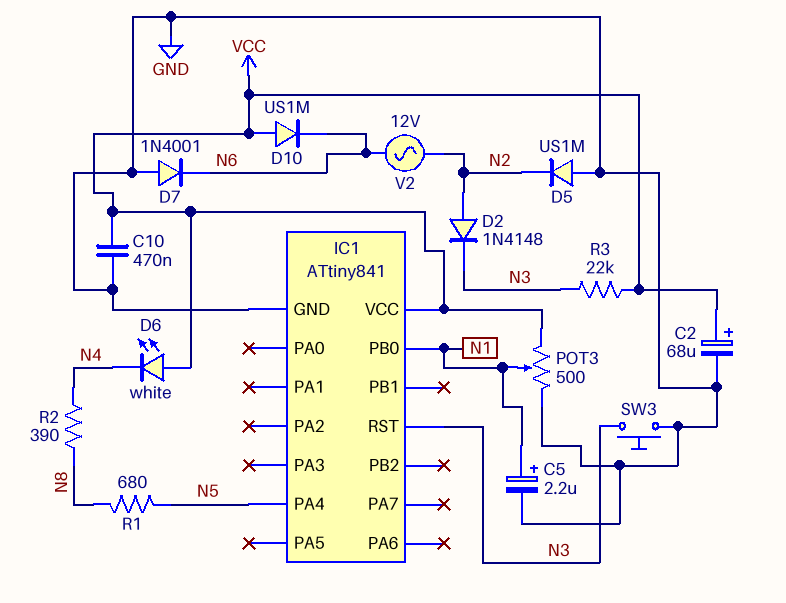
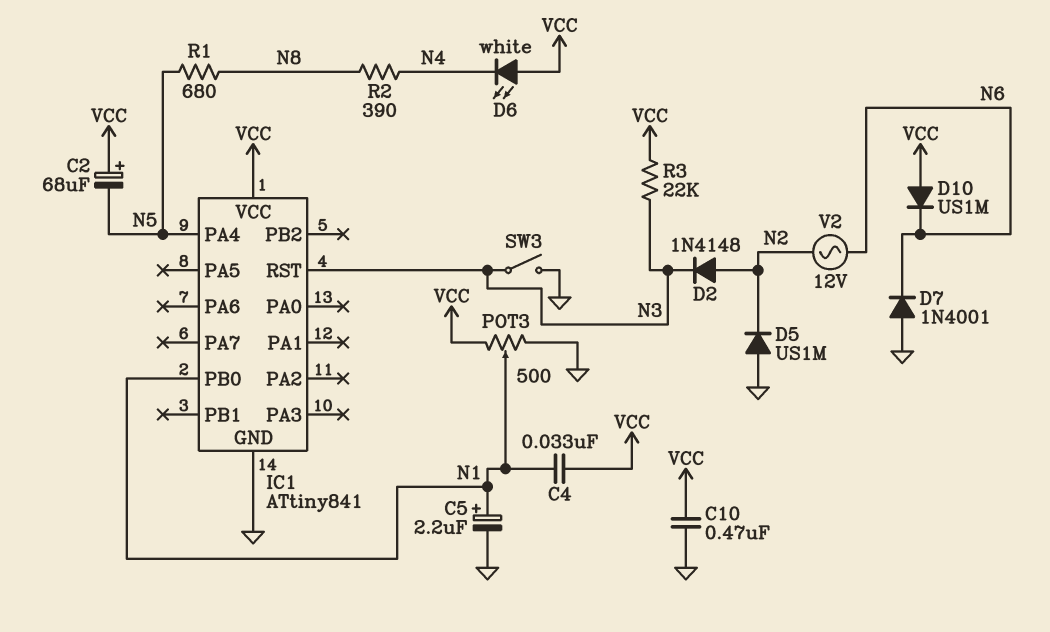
C2: 68uF (plus VCC, minus GND) -> 68uF (plus VCC, minus N5)
C4: none -> 33nF (N1, VCC)
SW3: button (GND, N3) -> switch (GND, N3)

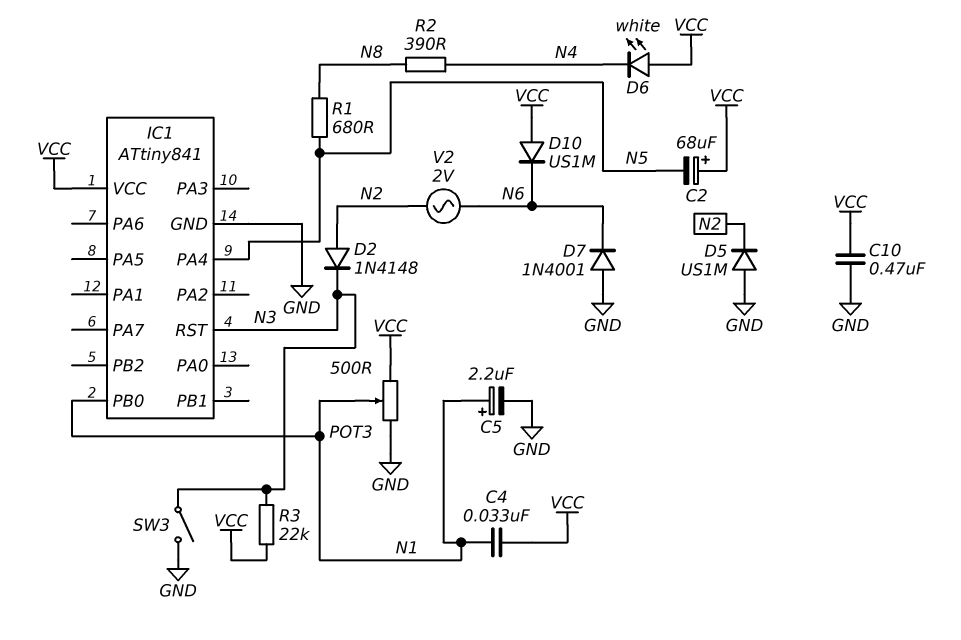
V2: AC 12V (N2, N6) -> AC 2V (N2, N6)

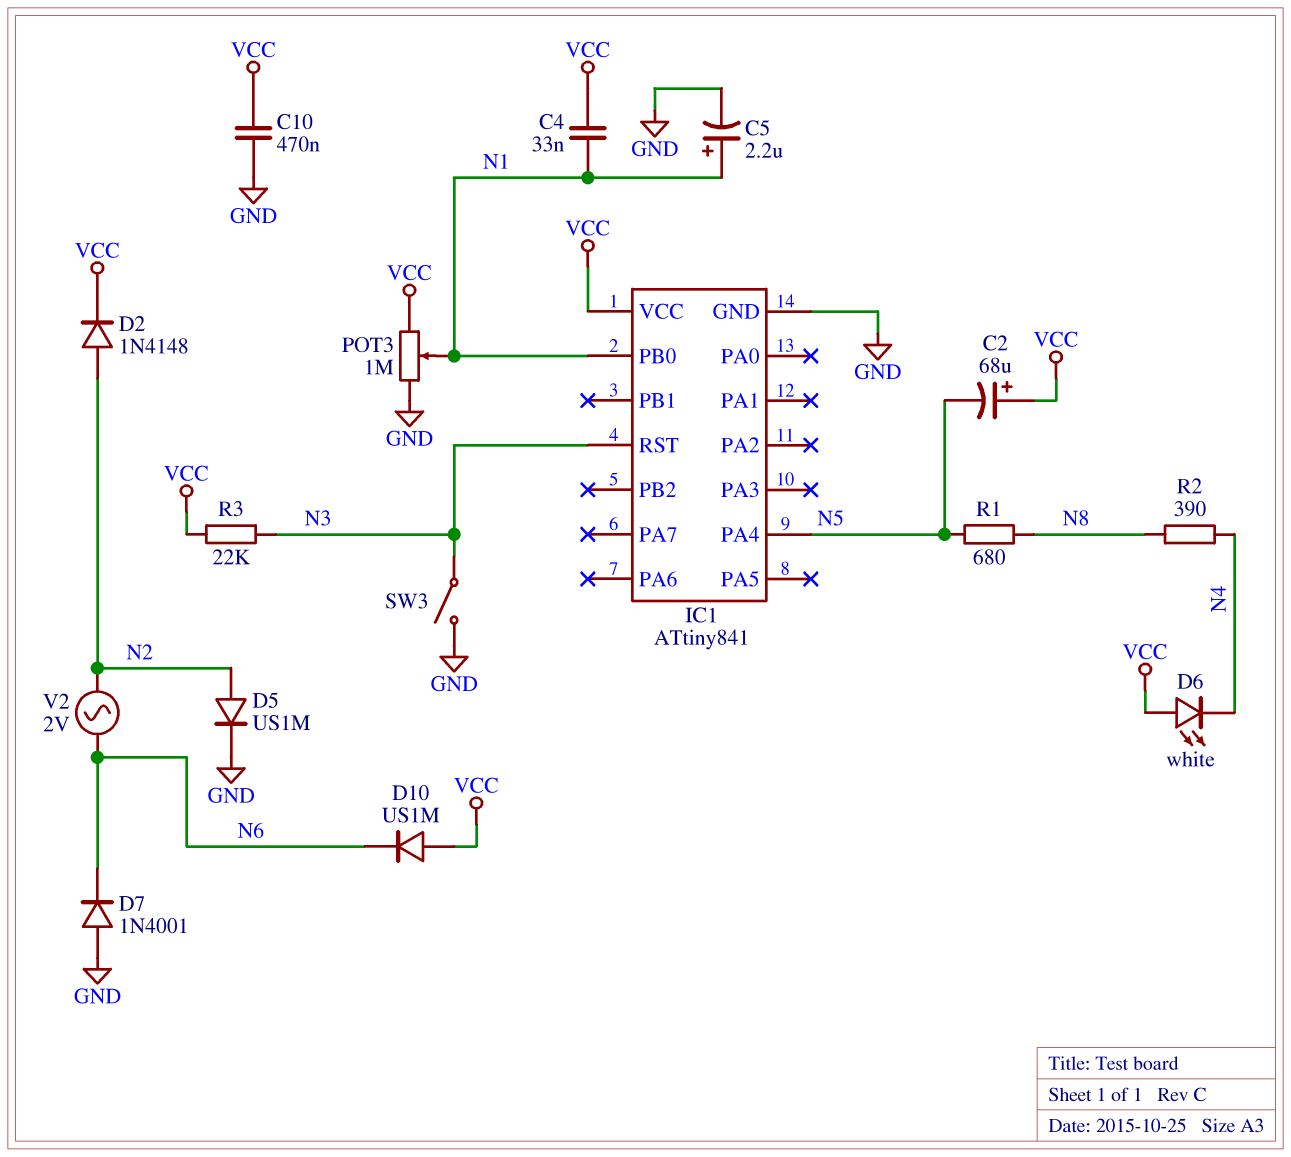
D2: diode 1N4148 (A N2, K N3) -> diode 1N4148 (A N2, K VCC)
D5: diode US1M (A GND, K N2) -> diode US1M (A N2, K GND)
POT3: 500 (GND, VCC, wiper N1) -> 1M (GND, VCC, wiper N1)

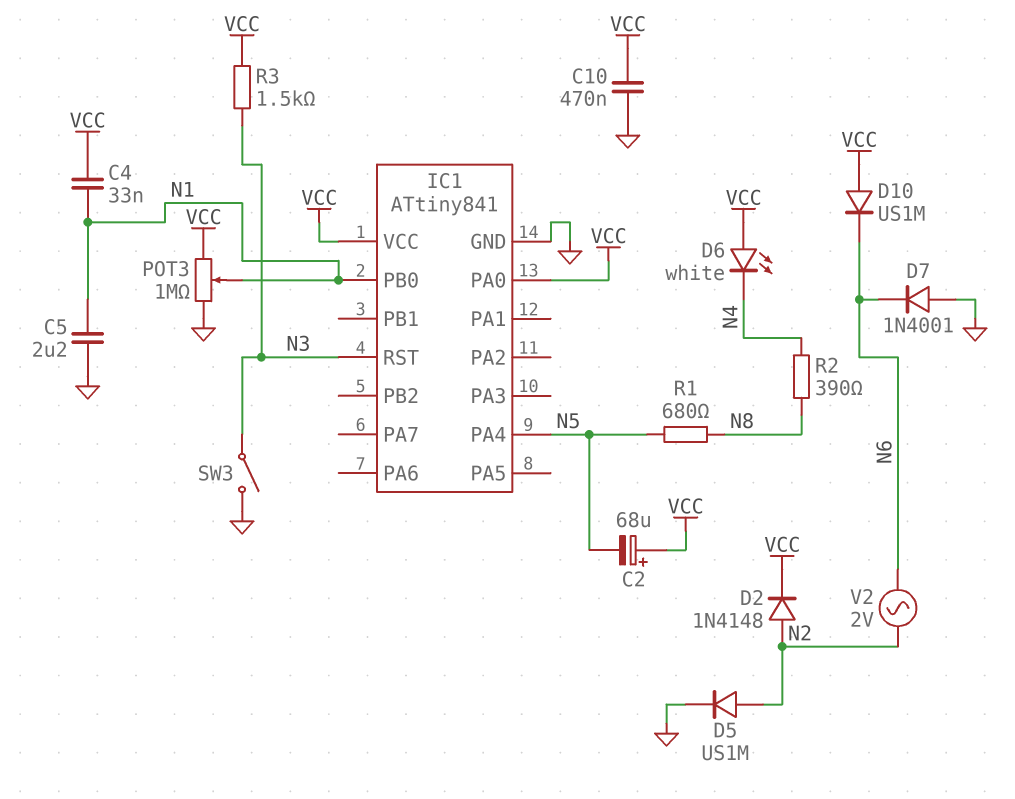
C5: 2.2uF (plus N1, minus GND) -> 2.2uF (GND, N1)
IC1 pin PA0: none -> VCC
R3: 22k (N3, VCC) -> 1.5k (N3, VCC)

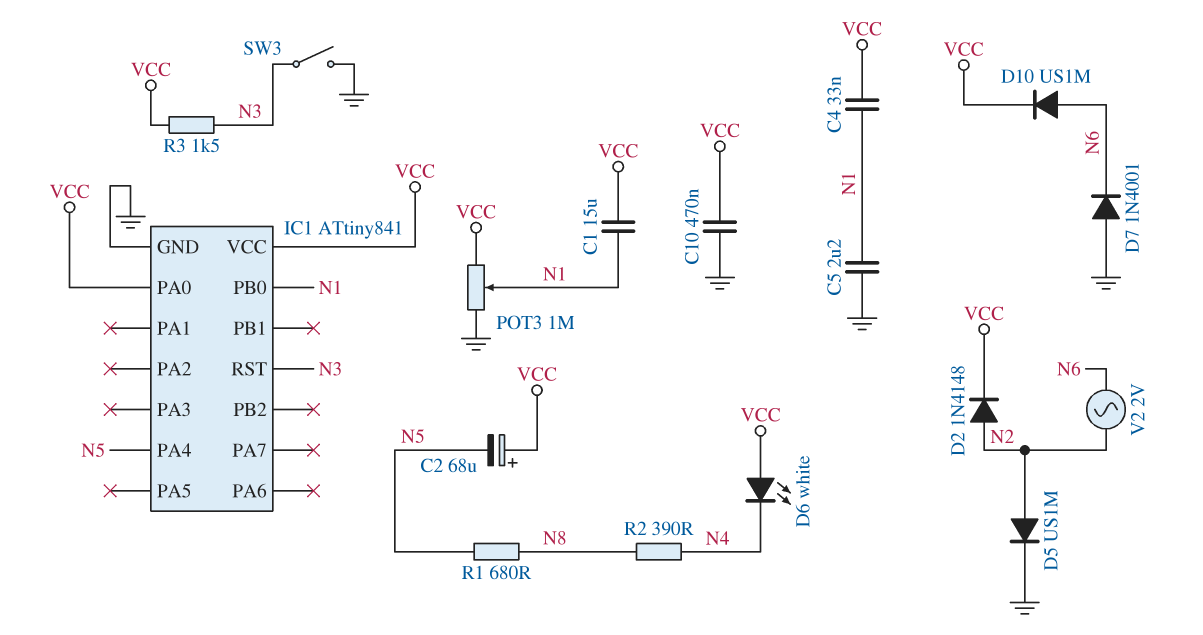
C1: none -> 15uF (N1, VCC)
D10: diode US1M (A VCC, K N6) -> diode US1M (A N6, K VCC)

